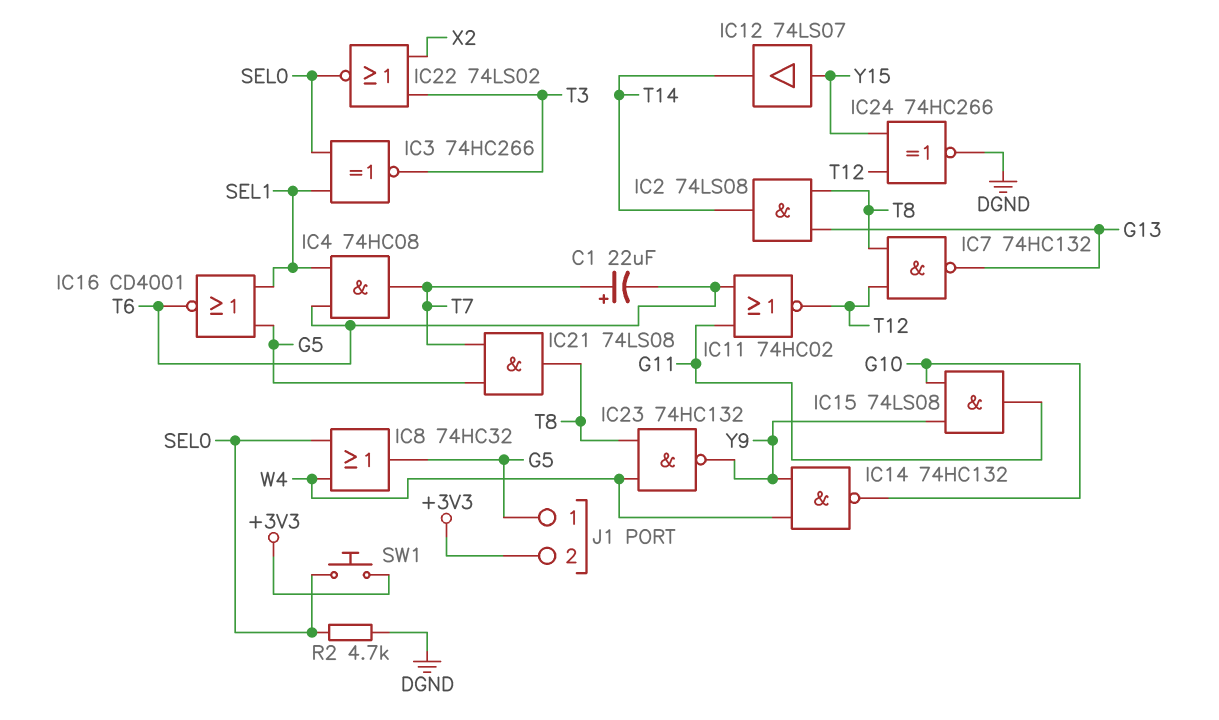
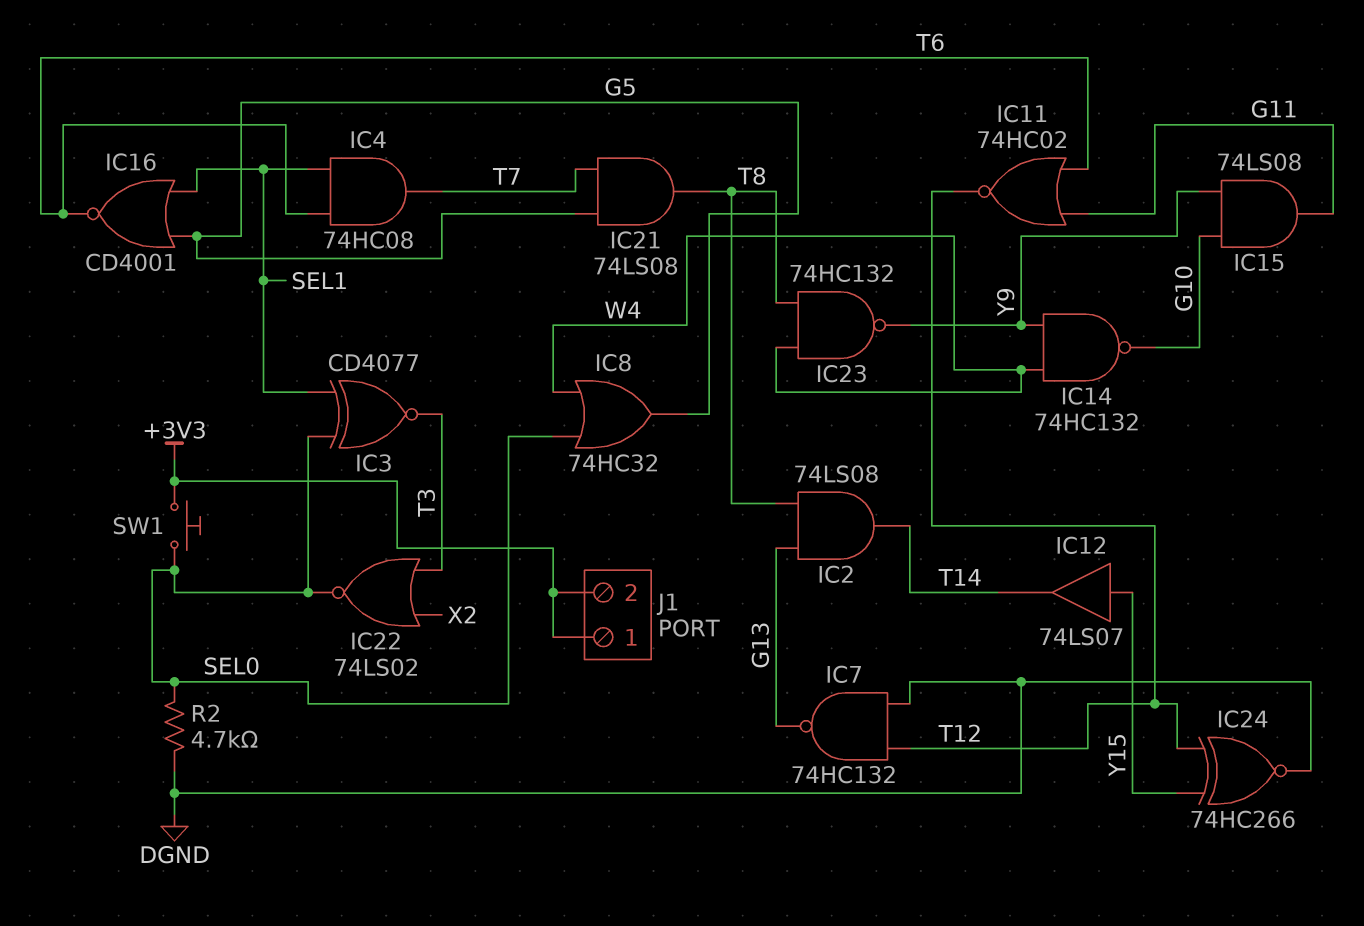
C1: 22uF (plus T7, minus T6) -> none
IC3: XNOR 74HC266 (in SEL0, in SEL1, out T3) -> XNOR CD4077 (in SEL0, in SEL1, out T3)
IC7: NAND 74HC132 (in T8, in T12, out G13) -> NAND 74HC132 (in DGND, in T12, out G13)
J1 pin 1: G5 -> +3V3

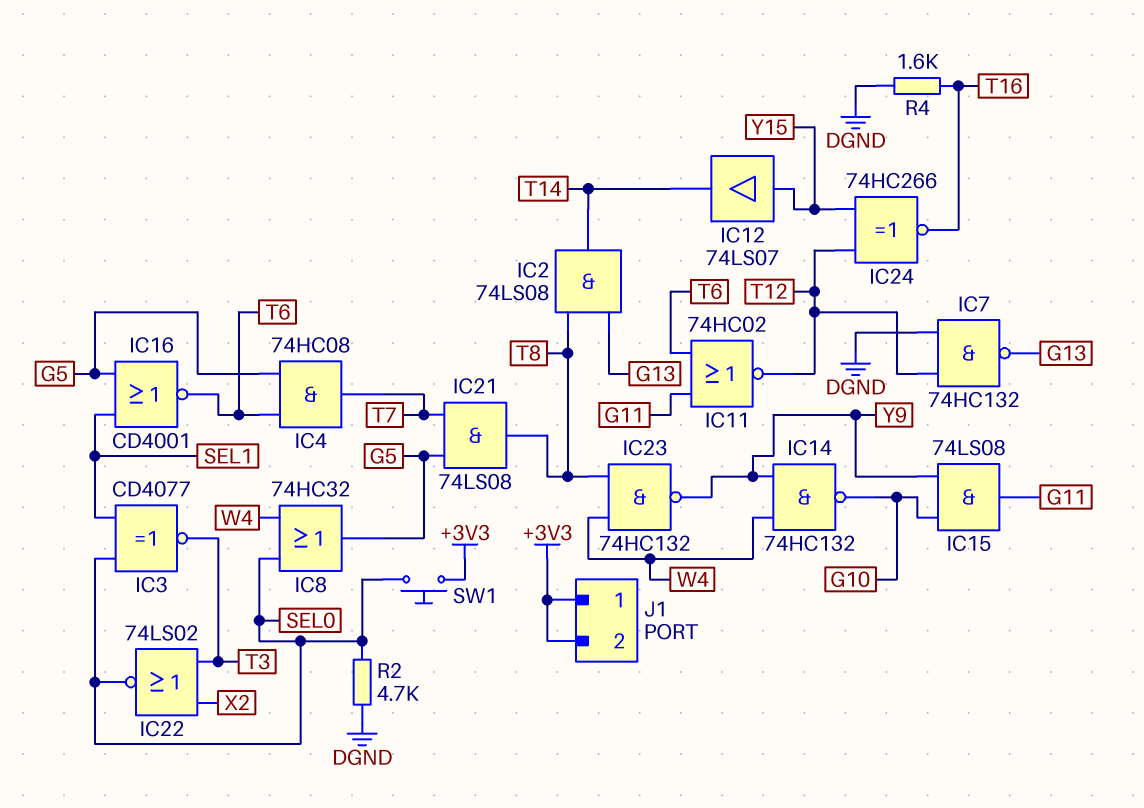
IC4: AND 74HC08 (in SEL1, in T6, out T7) -> AND 74HC08 (in G5, in T6, out T7)
IC24: XNOR 74HC266 (in T12, in Y15, out DGND) -> XNOR 74HC266 (in T12, in Y15, out T16)
R4: none -> 1.6k (DGND, T16)

